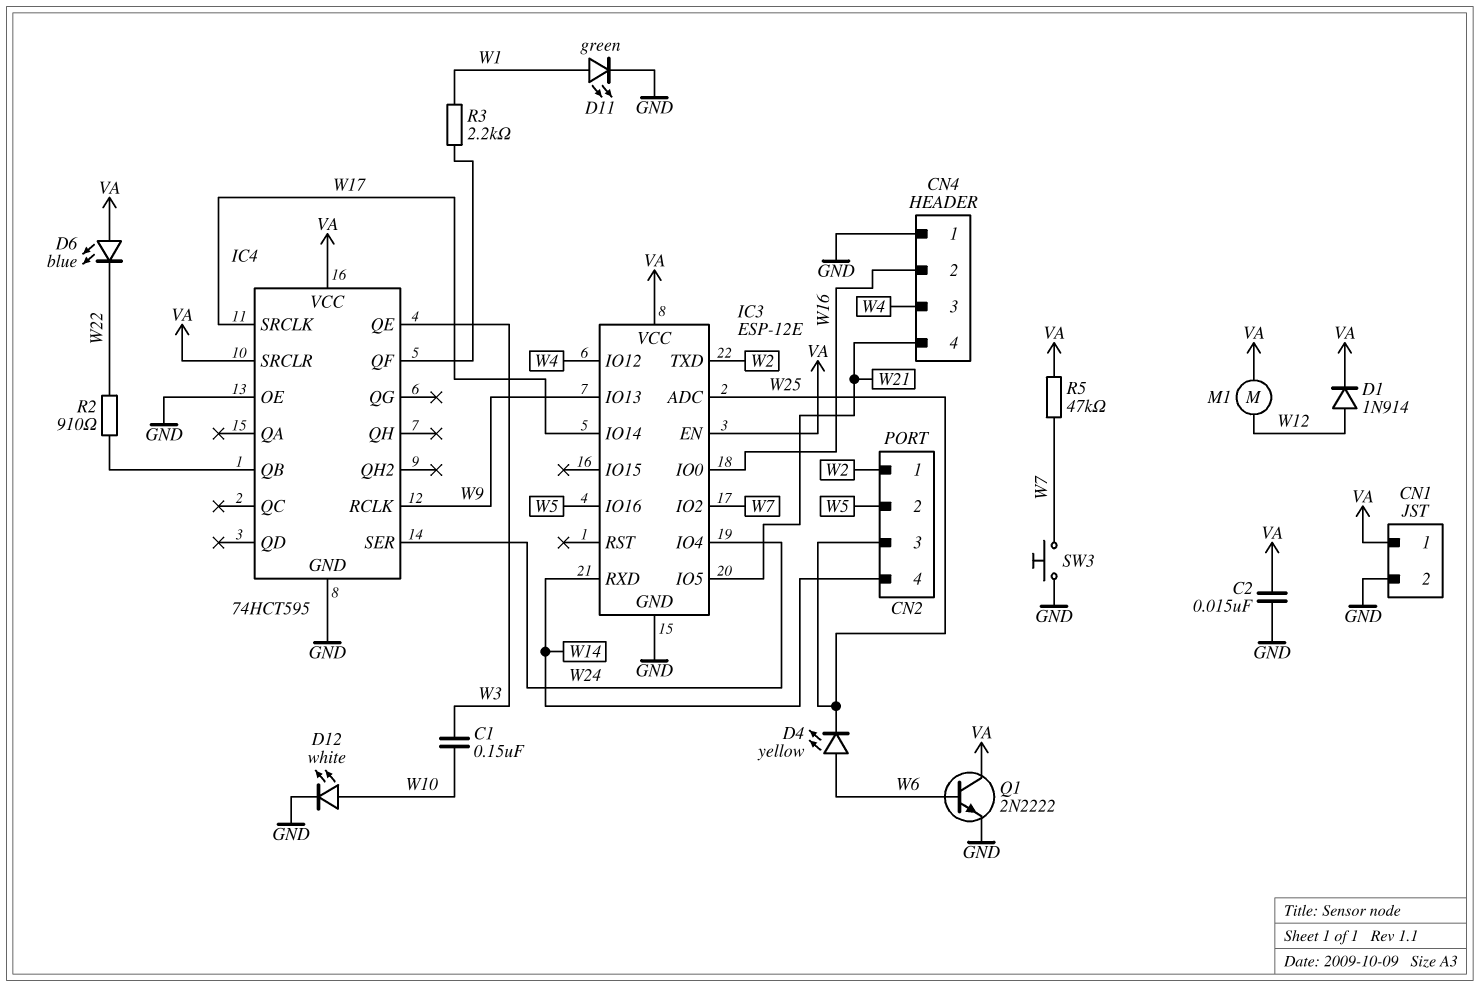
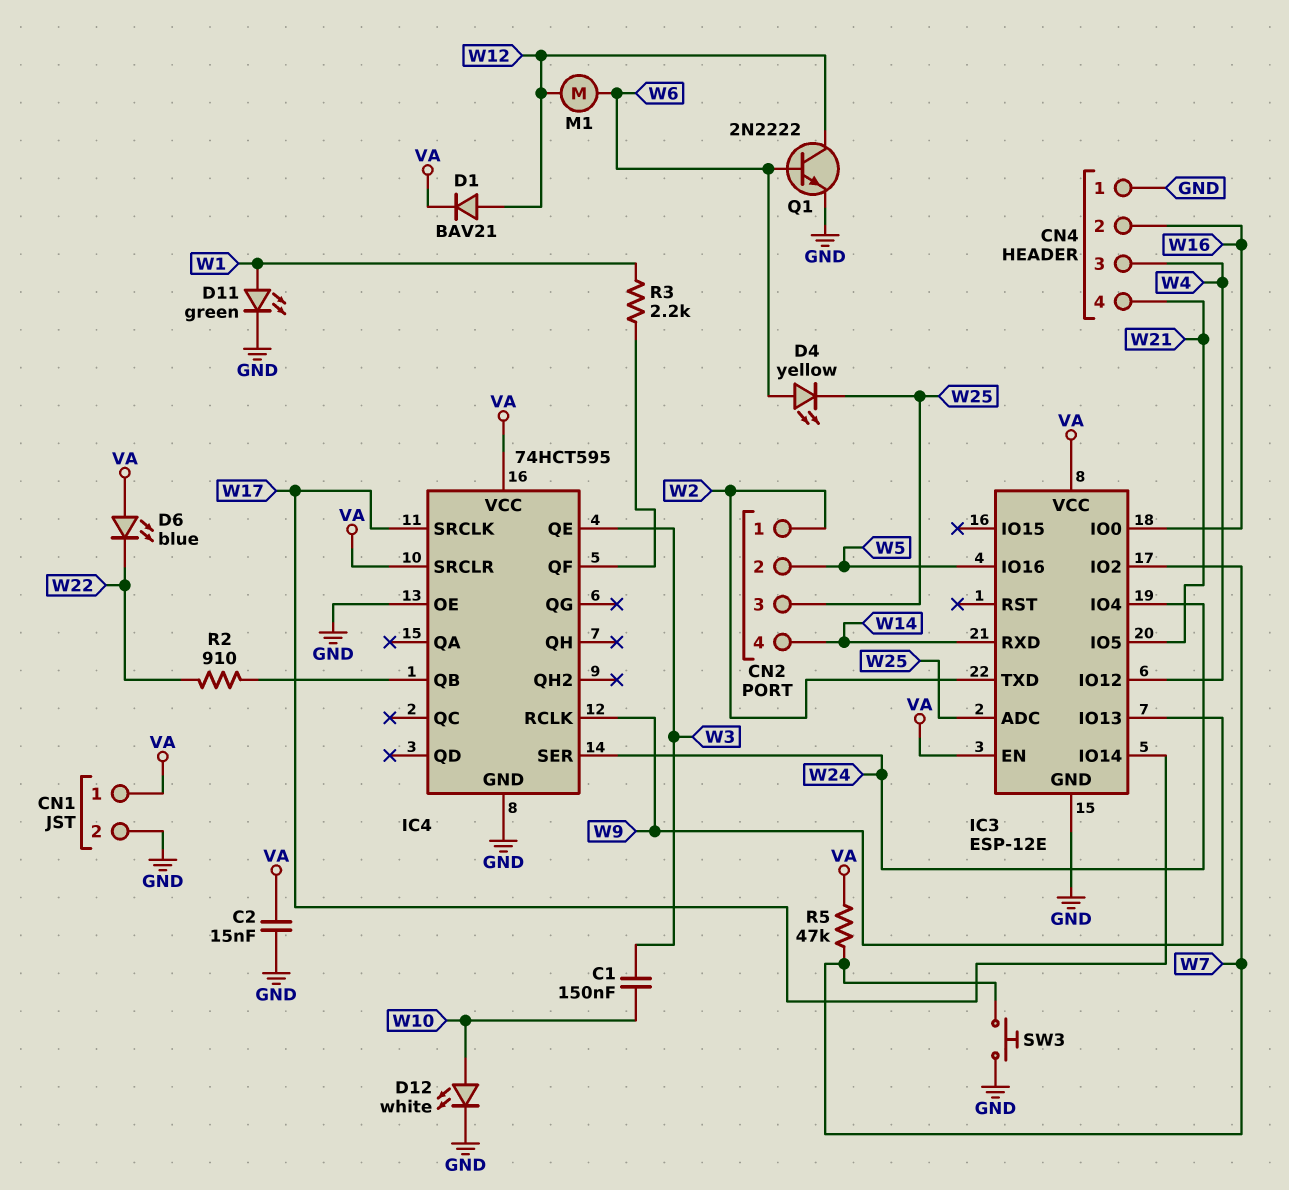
D1: diode 1N914 (A W12, K VA) -> diode BAV21 (A W12, K VA)
M1: motor (VA, W12) -> motor (W6, W12)
Q1: NPN 2N2222 (B W6, C VA, E GND) -> NPN 2N2222 (B W6, C W12, E GND)

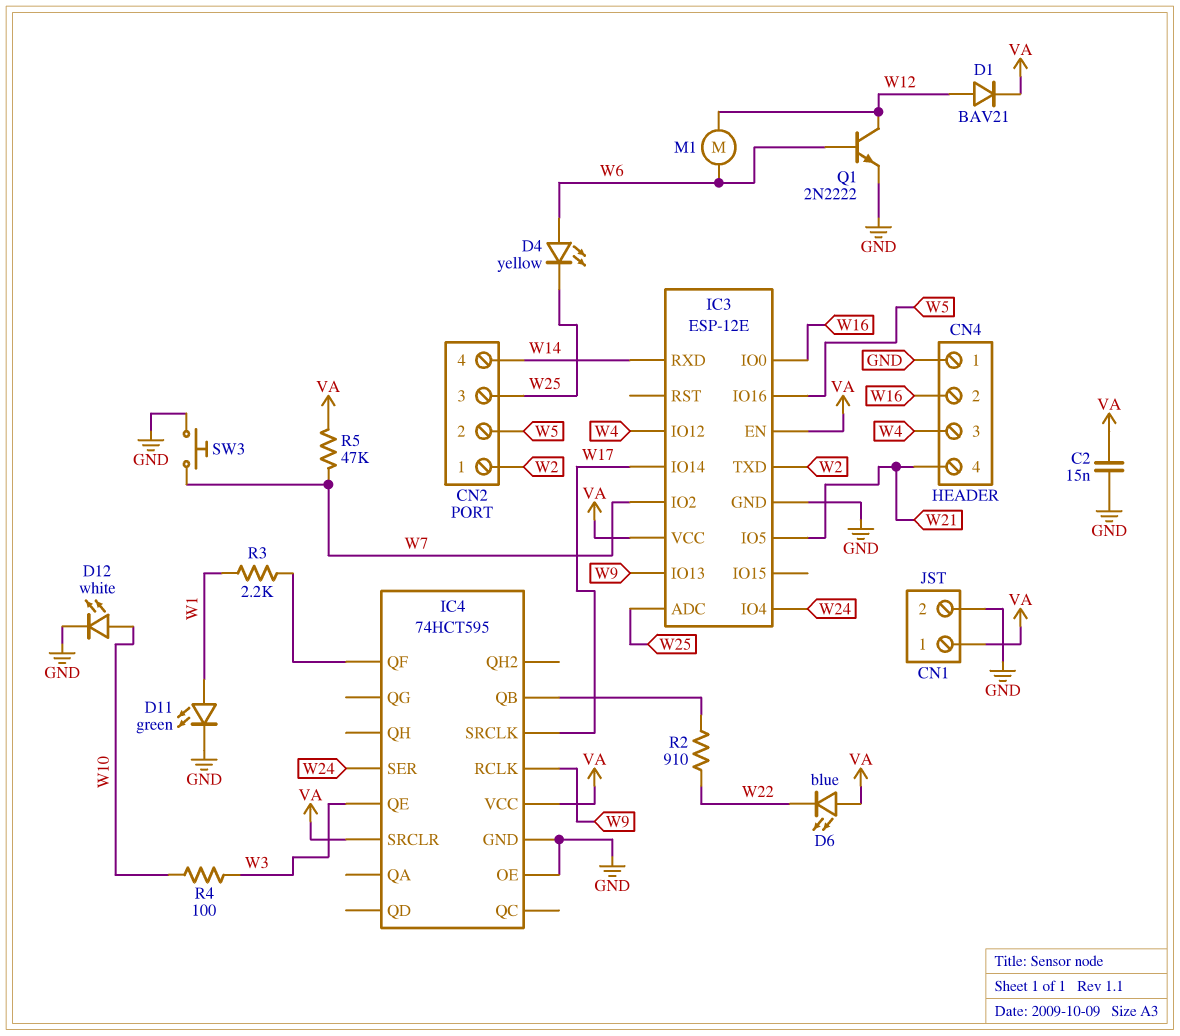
C1: 150nF (W3, W10) -> none
R4: none -> 100 (W3, W10)

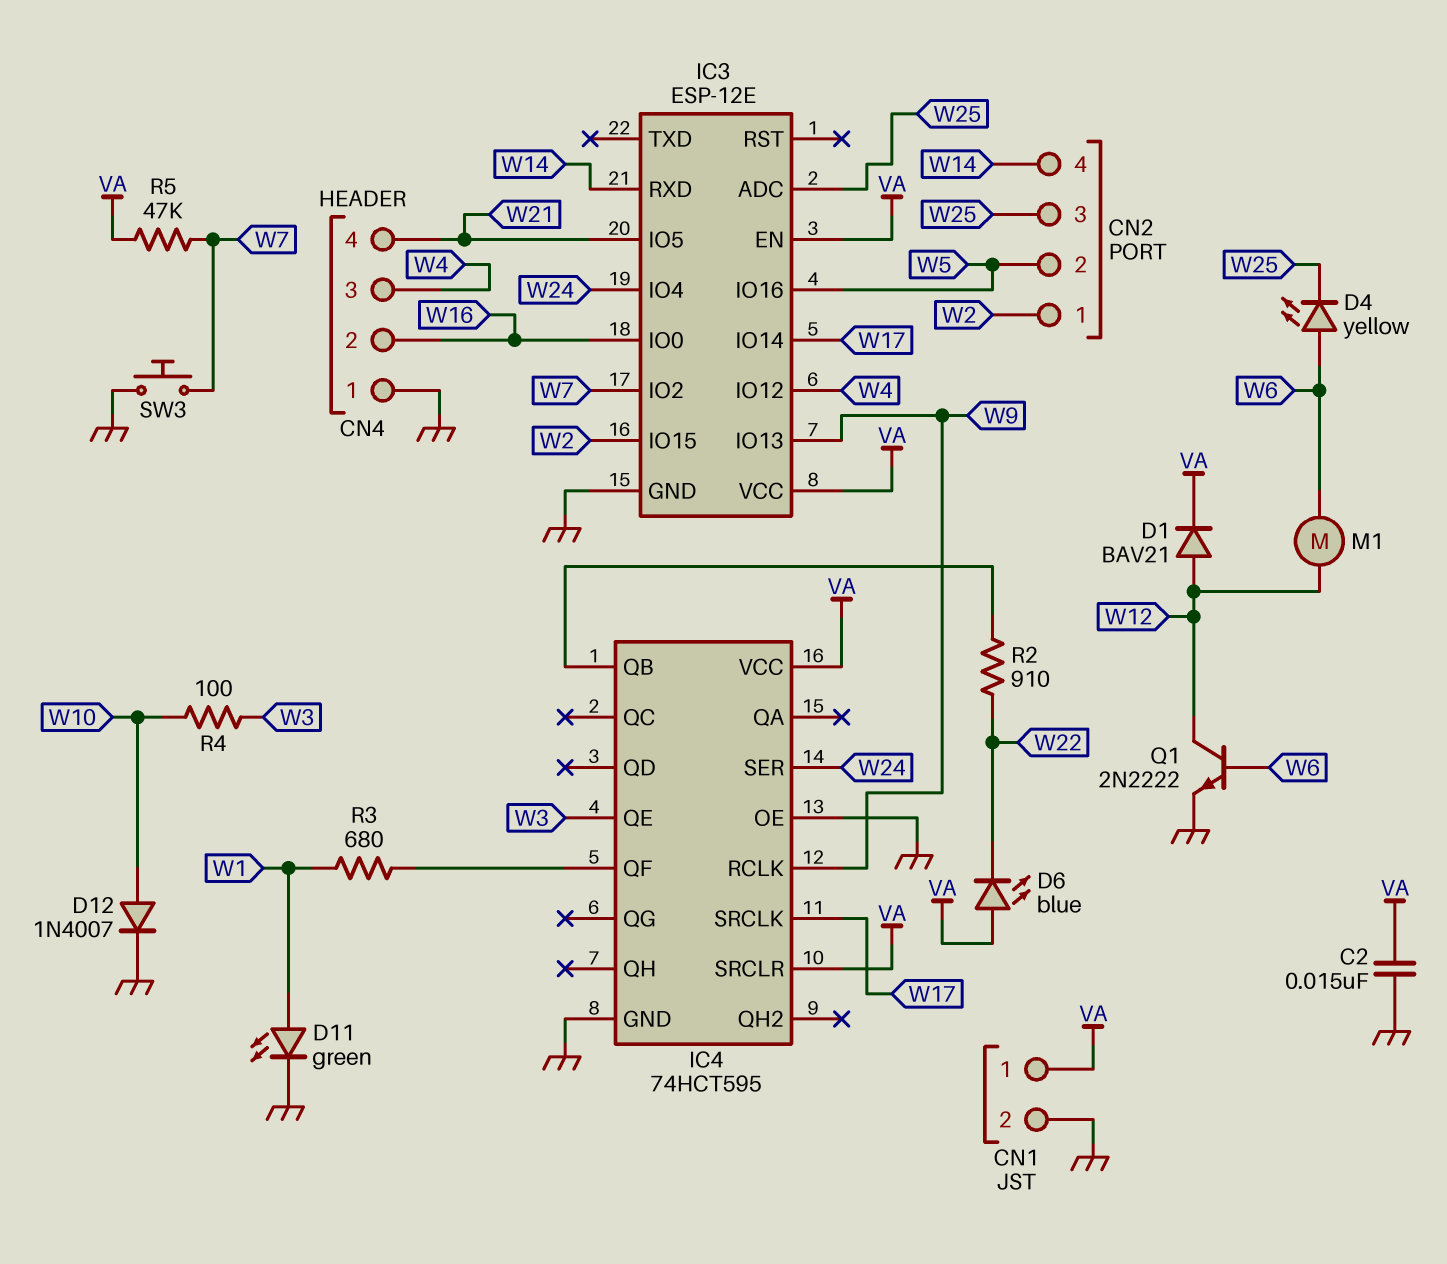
D12: LED white (A W10, K GND) -> diode 1N4007 (A W10, K GND)
IC3 pin IO15: none -> W2
IC3 pin TXD: W2 -> none
R3: 2.2k (IC4/QF, W1) -> 680 (IC4/QF, W1)

